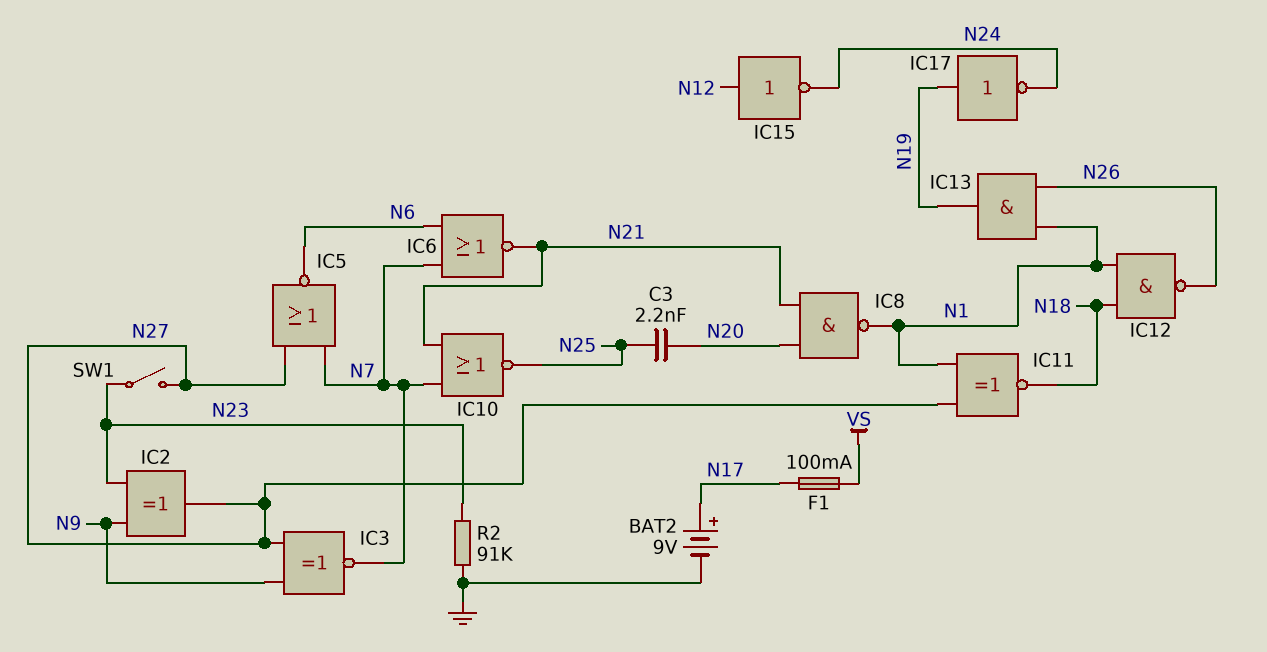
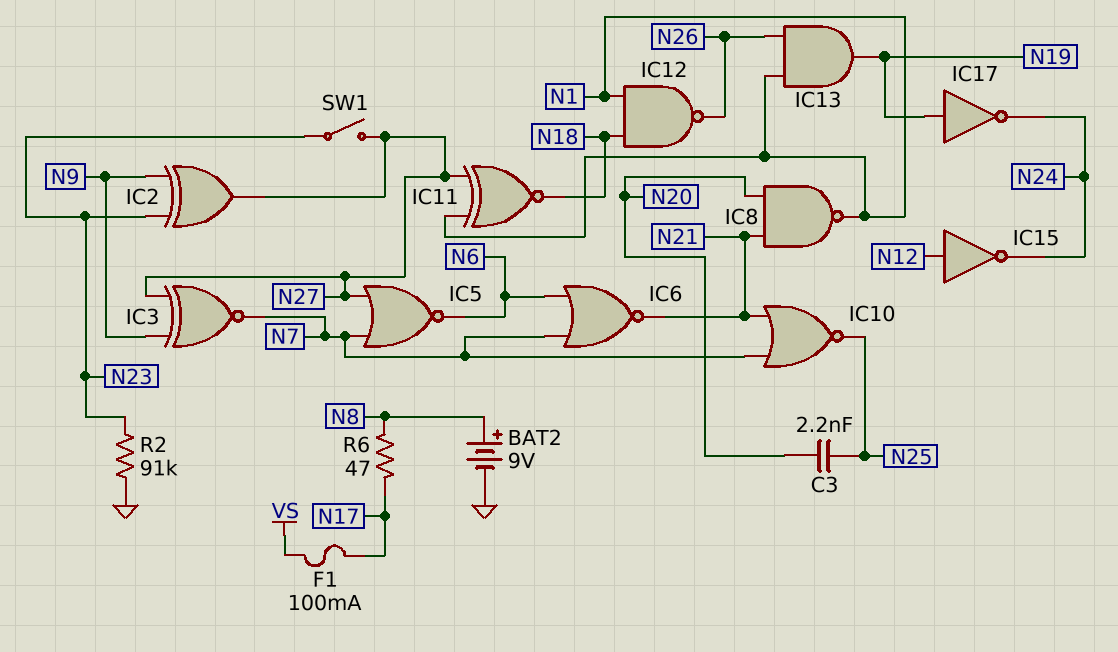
BAT2: 9V (plus N17, minus GND) -> 9V (plus N8, minus GND)
R6: none -> 47 (N8, N17)

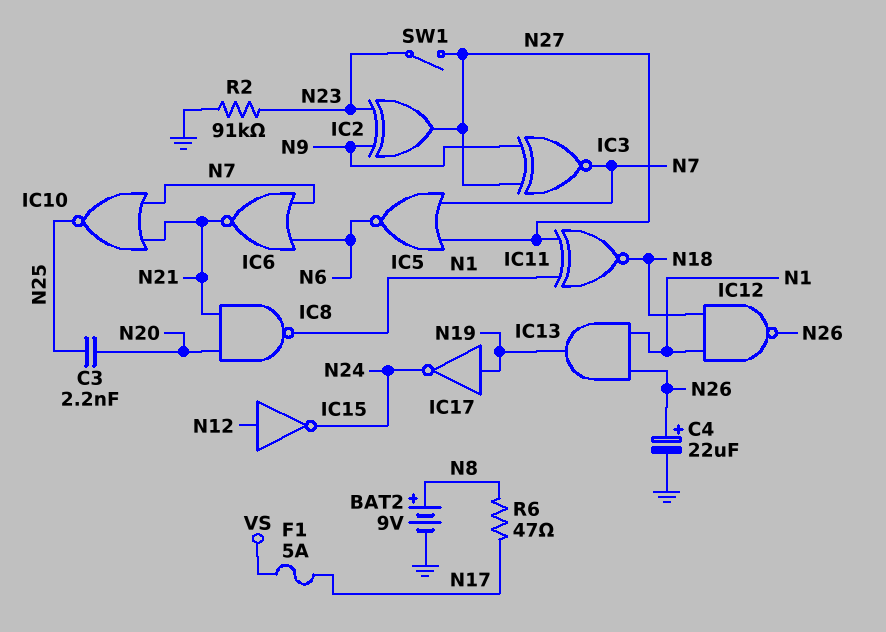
C4: none -> 22uF (plus N26, minus GND)
F1: 100mA (N17, VS) -> 5A (N17, VS)

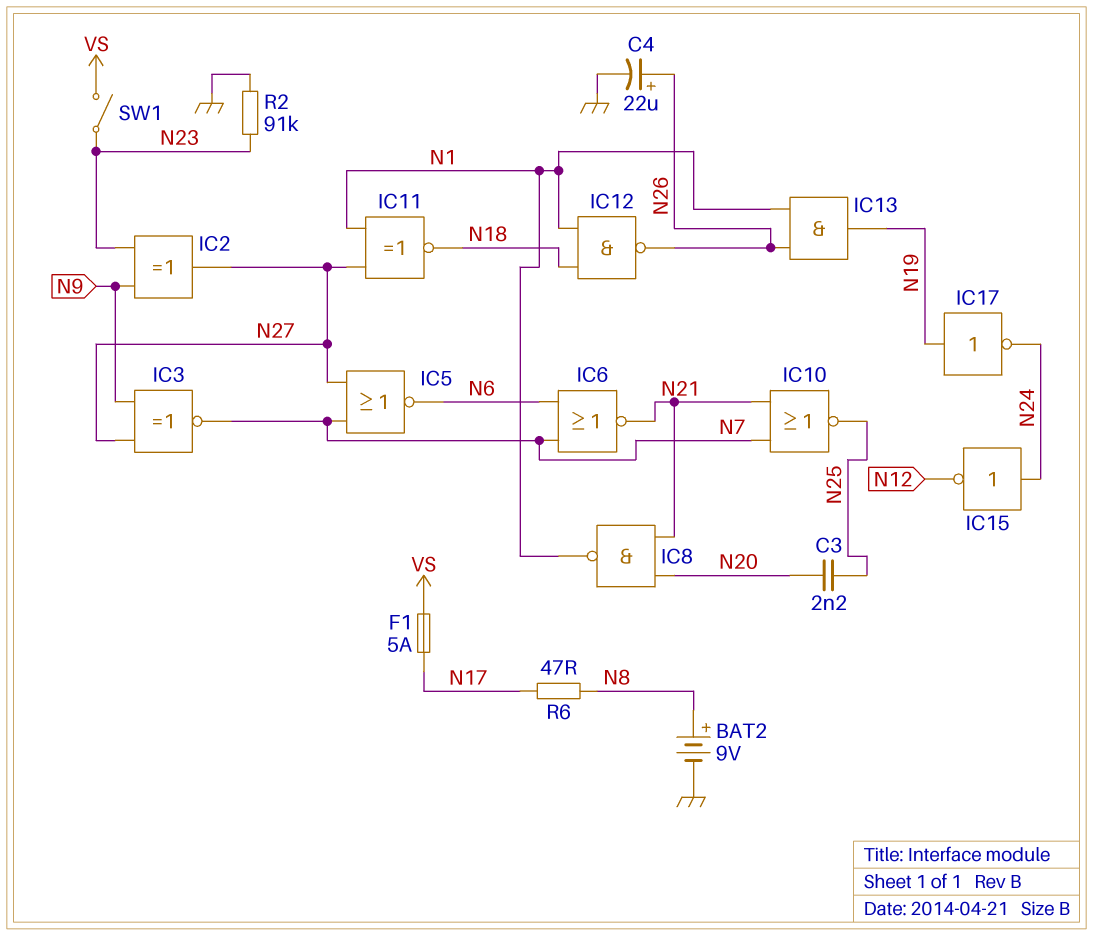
IC15: NOT (in N12, out N24) -> NOT (in N24, out N12)
SW1: switch (N23, N27) -> switch (N23, VS)

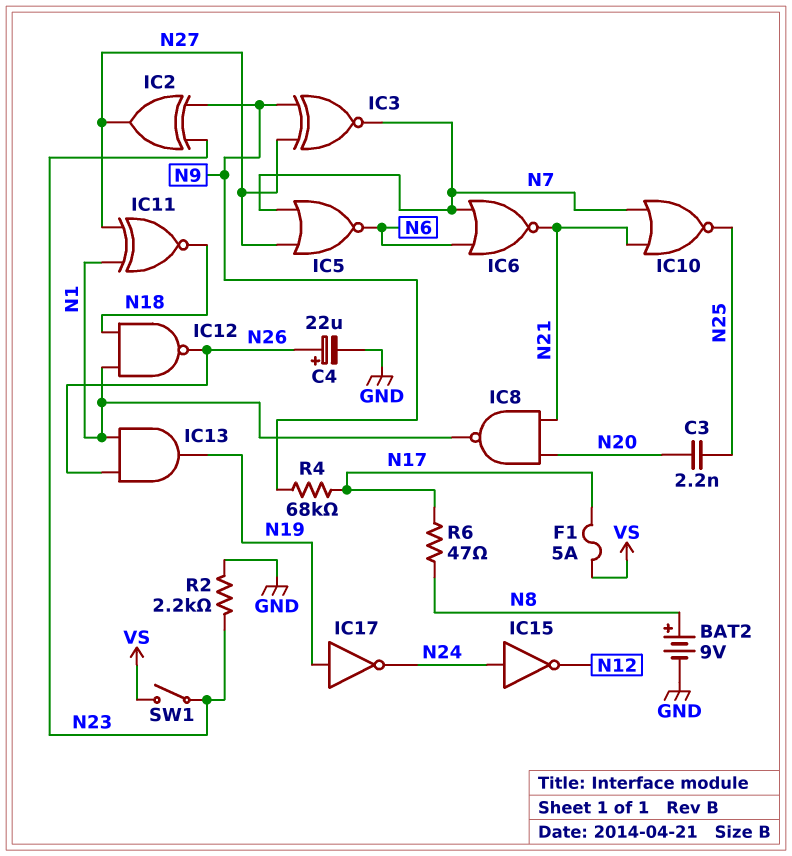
R2: 91k (GND, N23) -> 2.2k (GND, N23)
R4: none -> 68k (N9, N17)

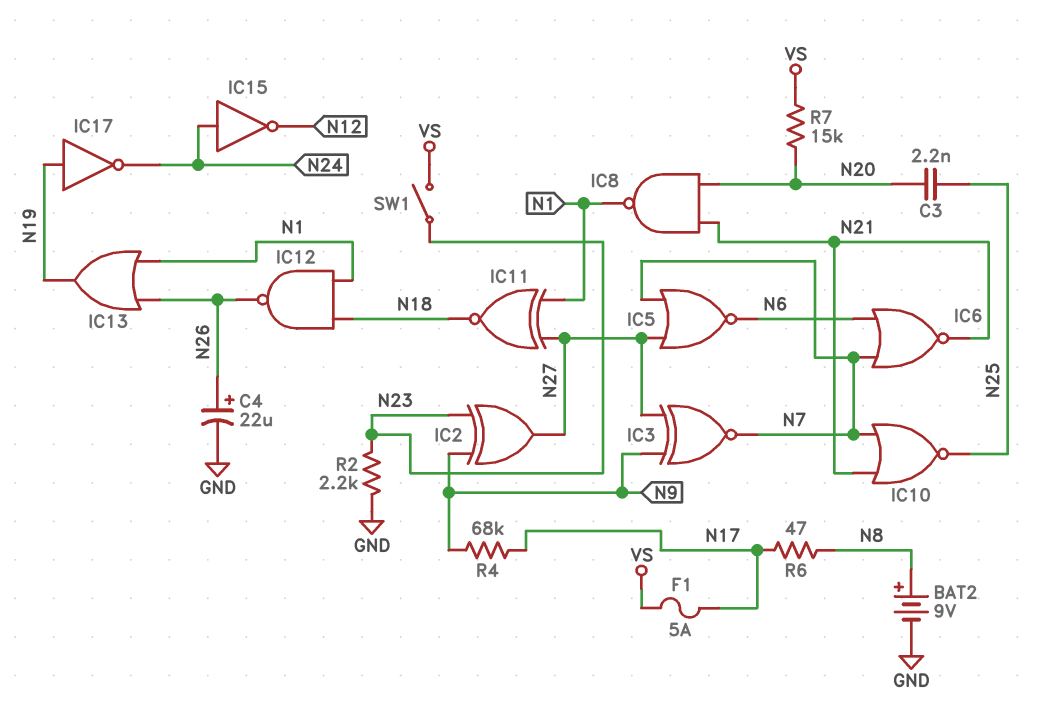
IC13: AND (in N1, in N26, out N19) -> OR (in N1, in N26, out N19)
R7: none -> 15k (N20, VS)

